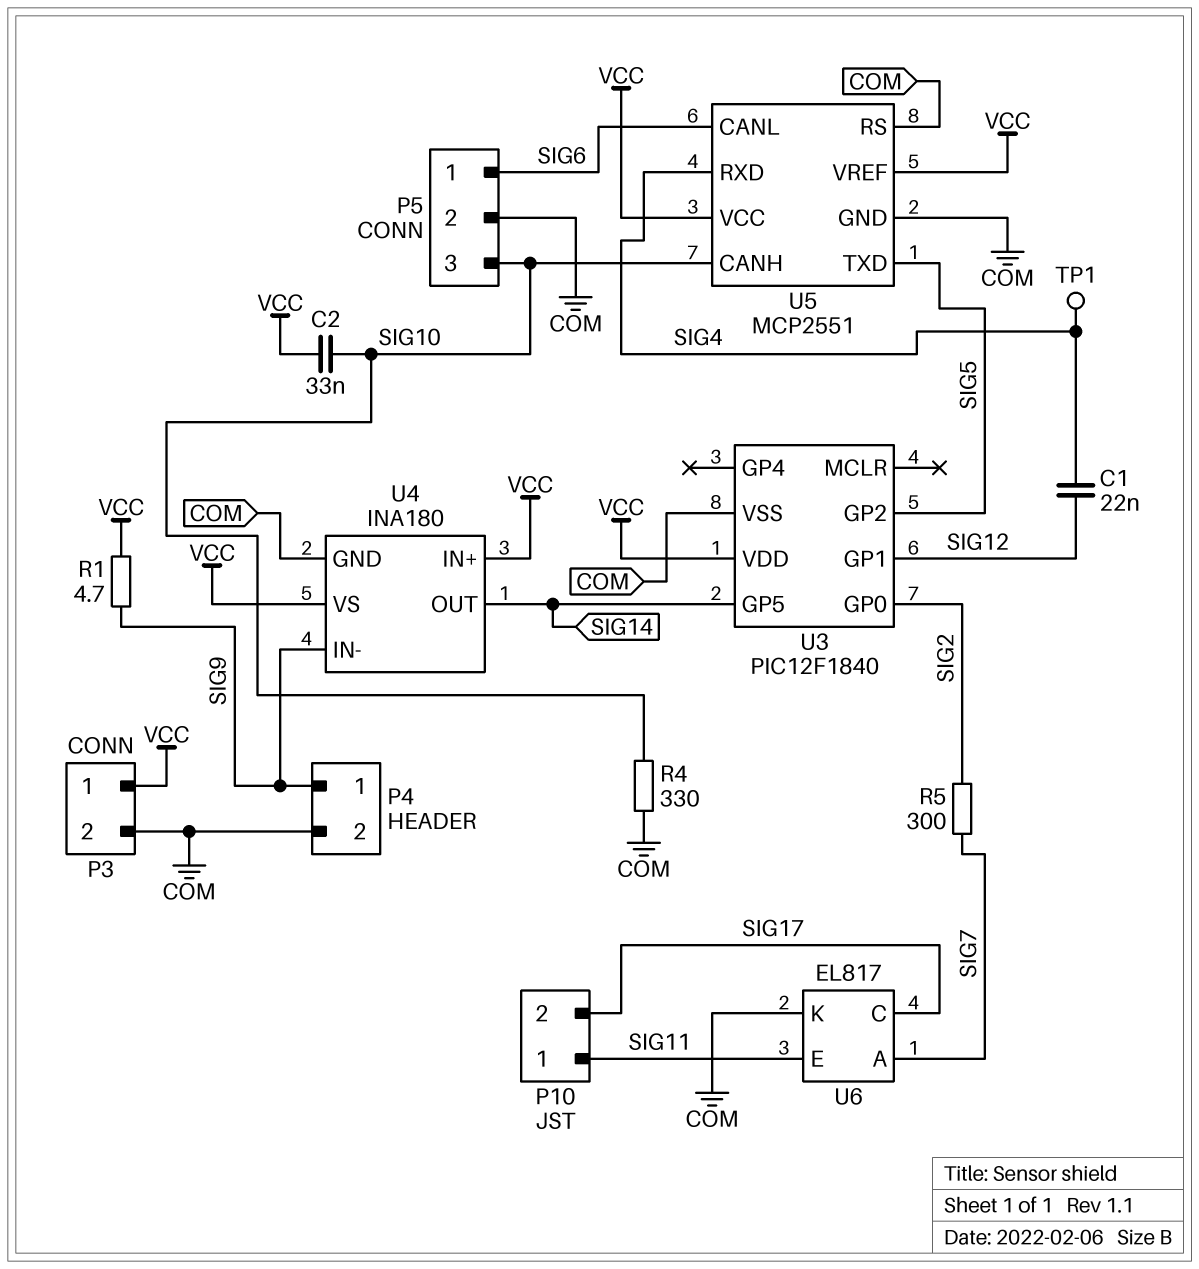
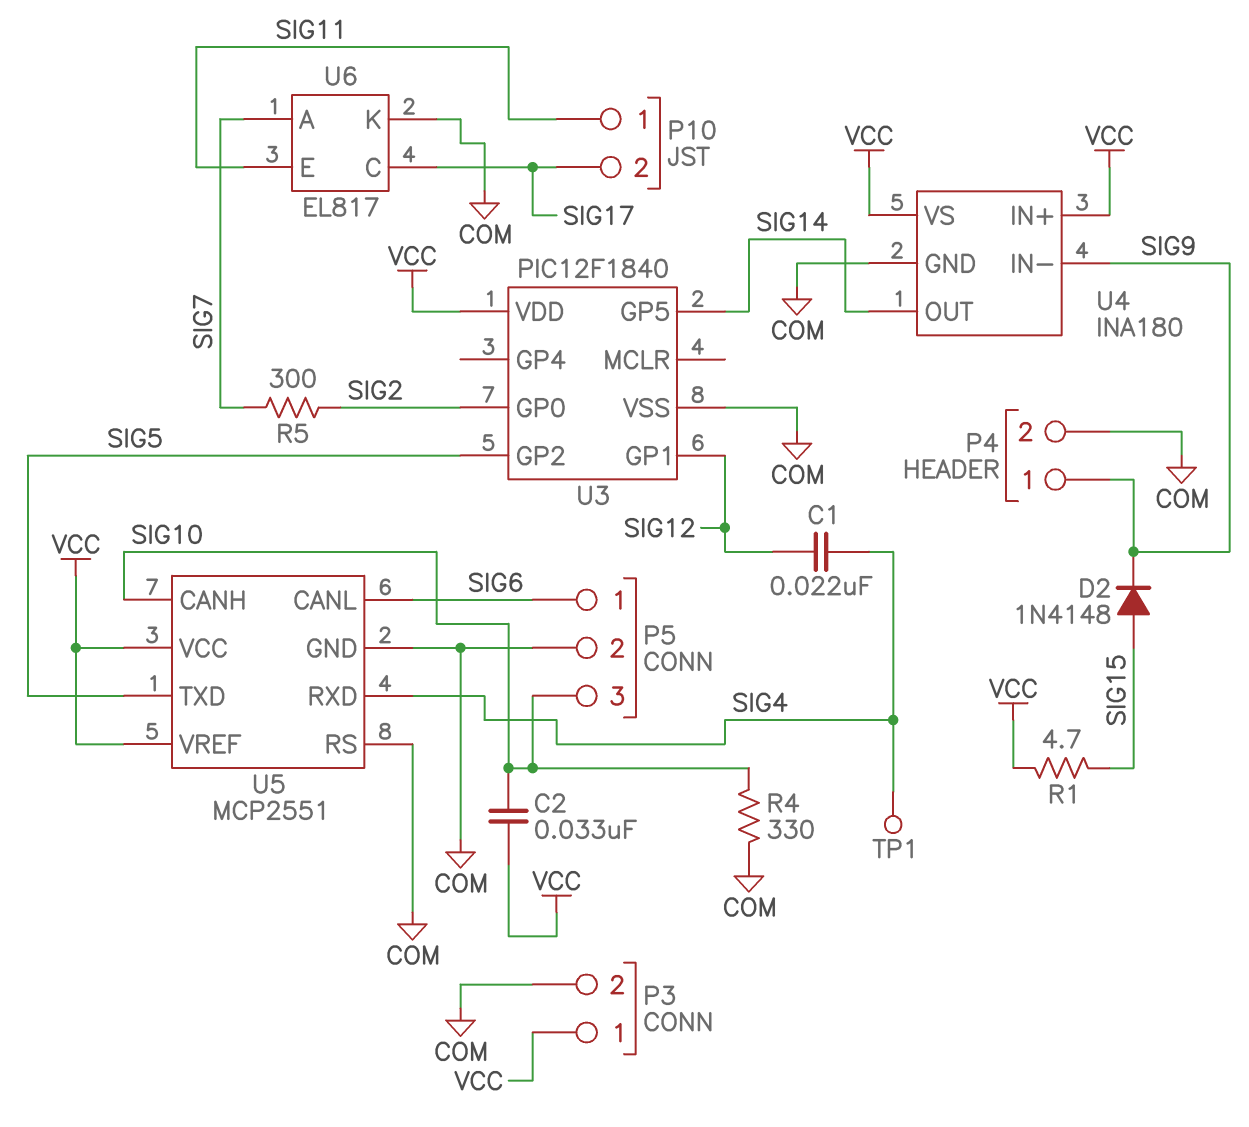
D2: none -> diode 1N4148 (A SIG15, K SIG9)
R1: 4.7 (SIG9, VCC) -> 4.7 (SIG15, VCC)

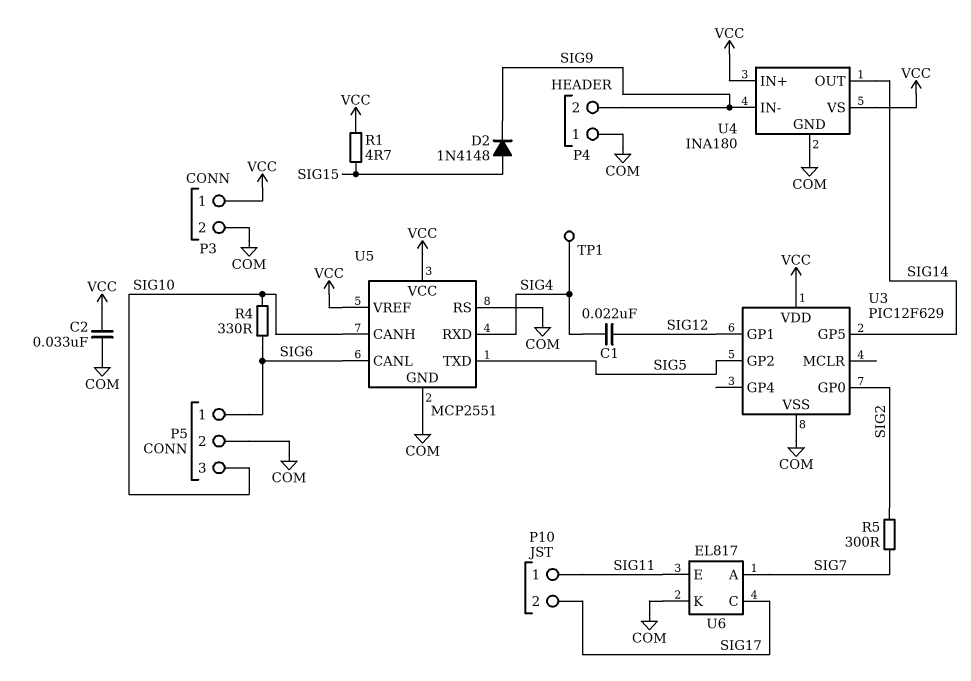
C2: 33nF (SIG10, VCC) -> 33nF (COM, VCC)
P4 pin 1: SIG9 -> COM
P4 pin 2: COM -> SIG9
R4: 330 (COM, SIG10) -> 330 (SIG6, SIG10)
U3: PIC12F1840 -> PIC12F629

